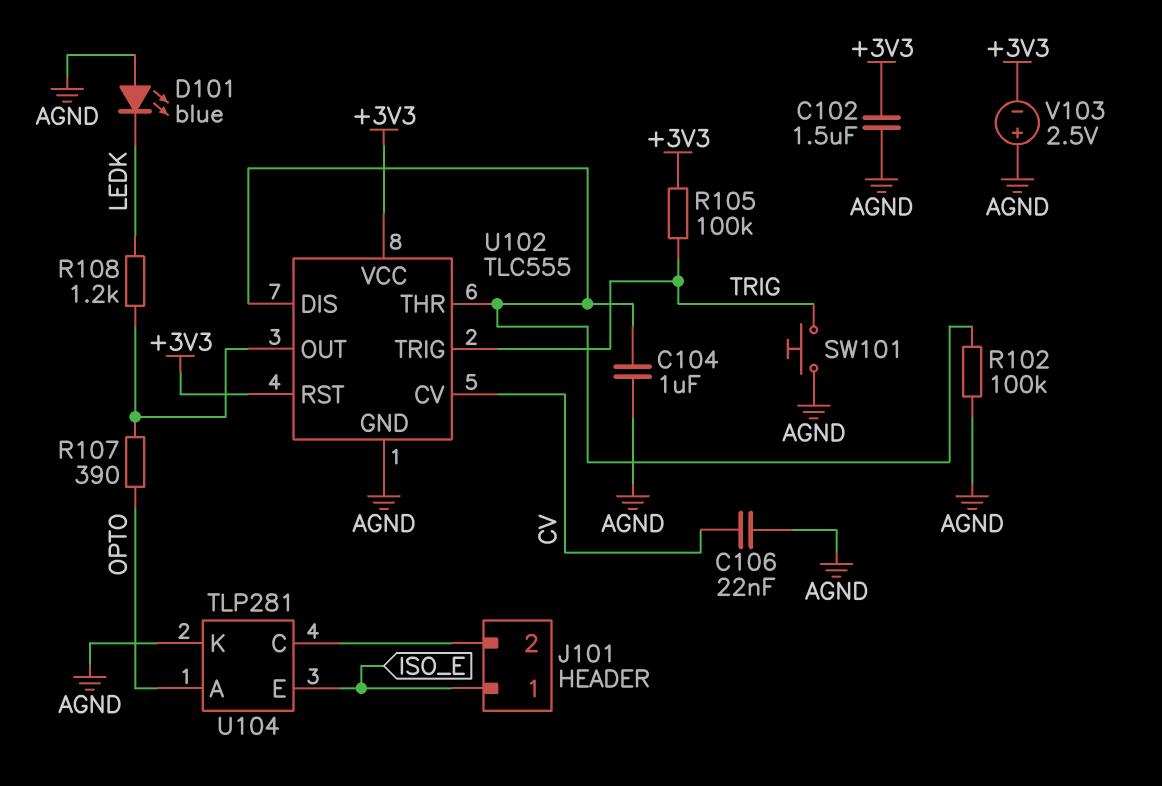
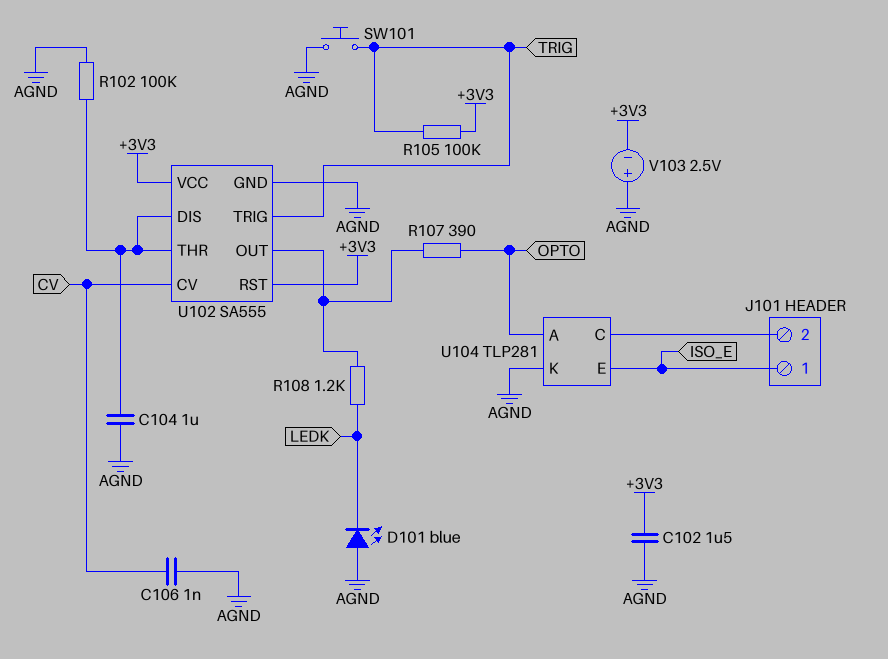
C106: 22nF (AGND, CV) -> 1nF (AGND, CV)
U102: TLC555 -> SA555

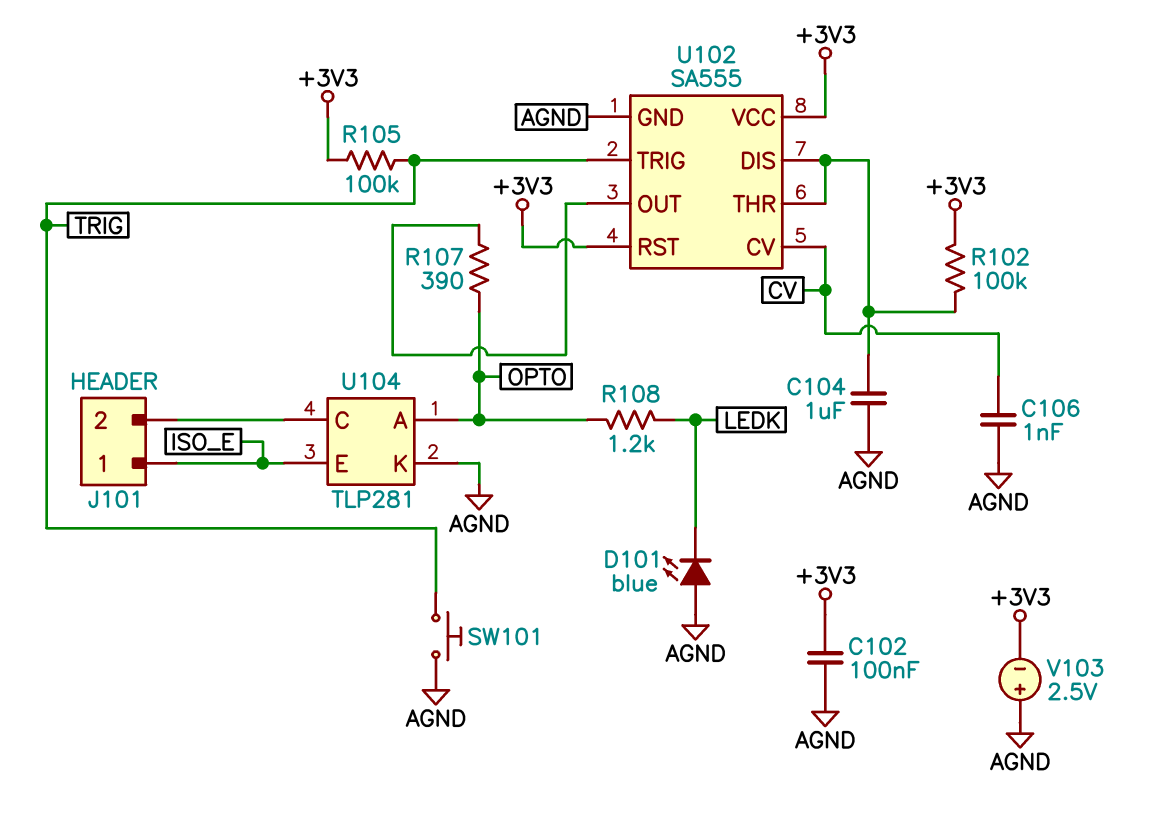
C102: 1.5uF (+3V3, AGND) -> 100nF (+3V3, AGND)
R102: 100k (AGND, U102/DIS) -> 100k (+3V3, U102/DIS)
R108: 1.2k (LEDK, U102/OUT) -> 1.2k (LEDK, OPTO)

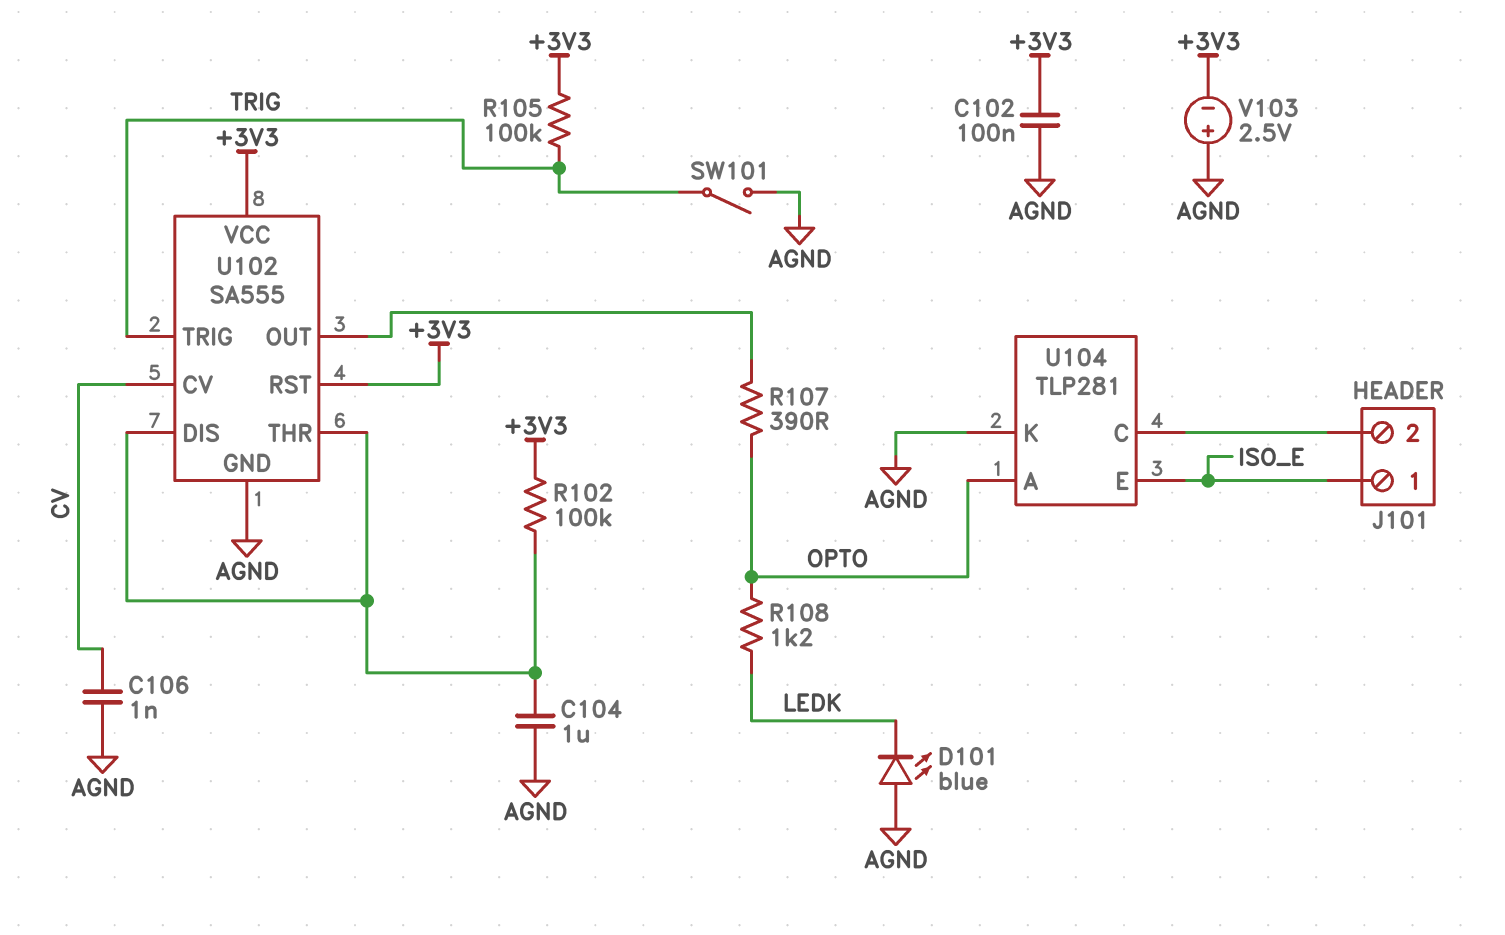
SW101: button (AGND, TRIG) -> switch (AGND, TRIG)

